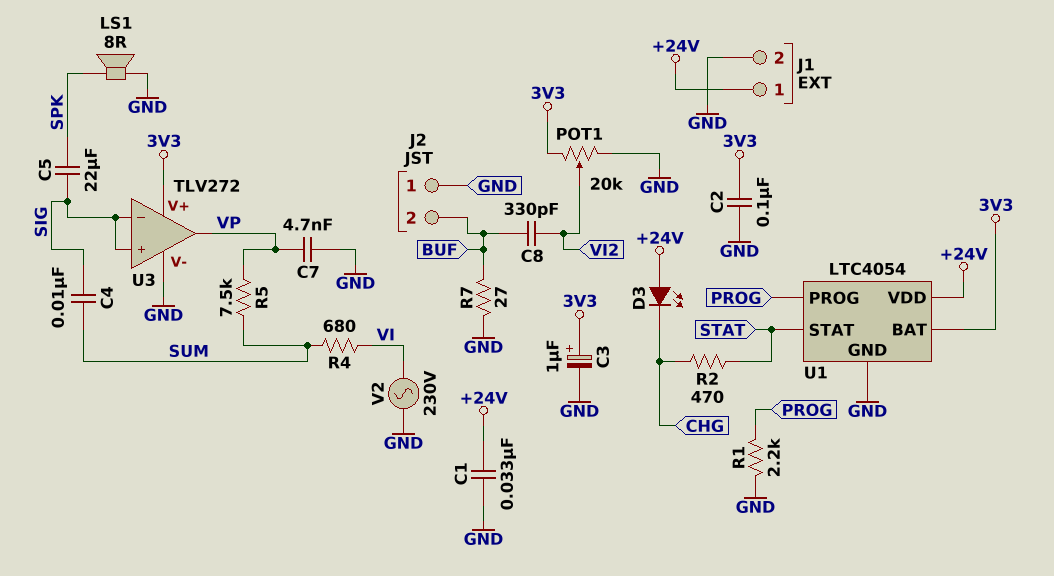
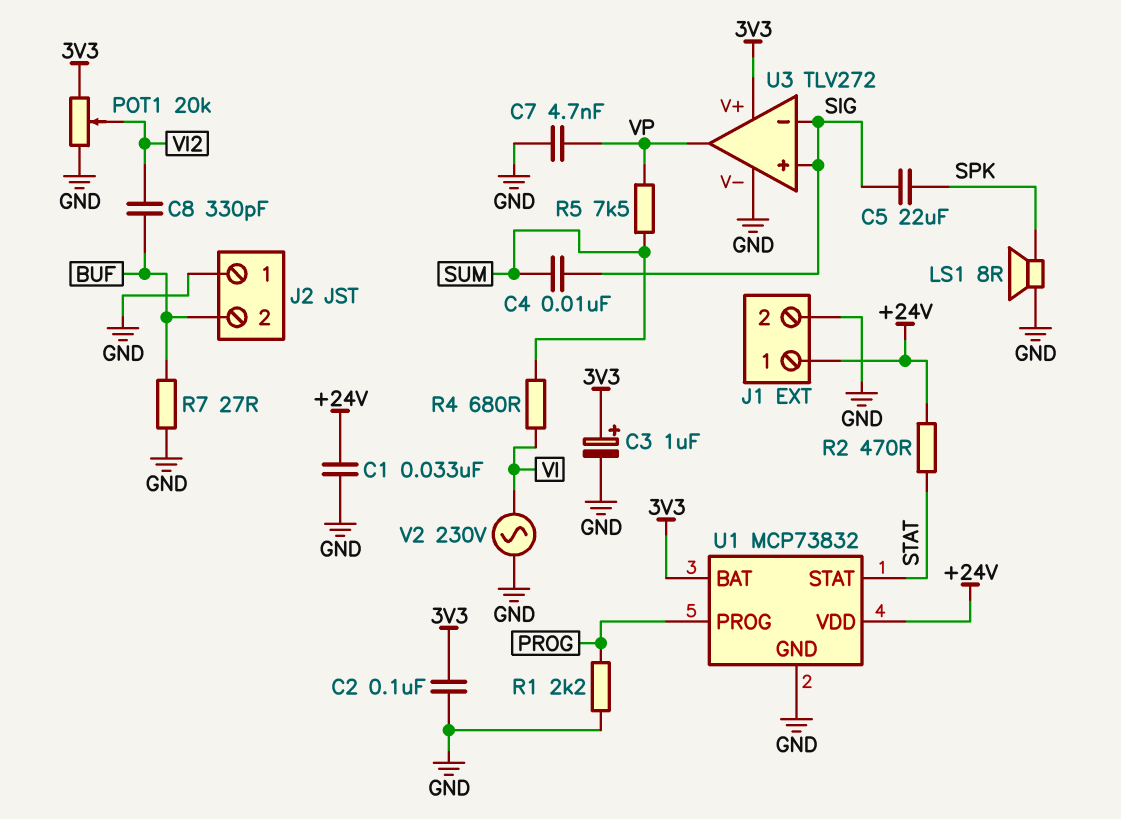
D3: LED (A +24V, K CHG) -> none
R2: 470 (CHG, STAT) -> 470 (+24V, STAT)
U1: LTC4054 -> MCP73832

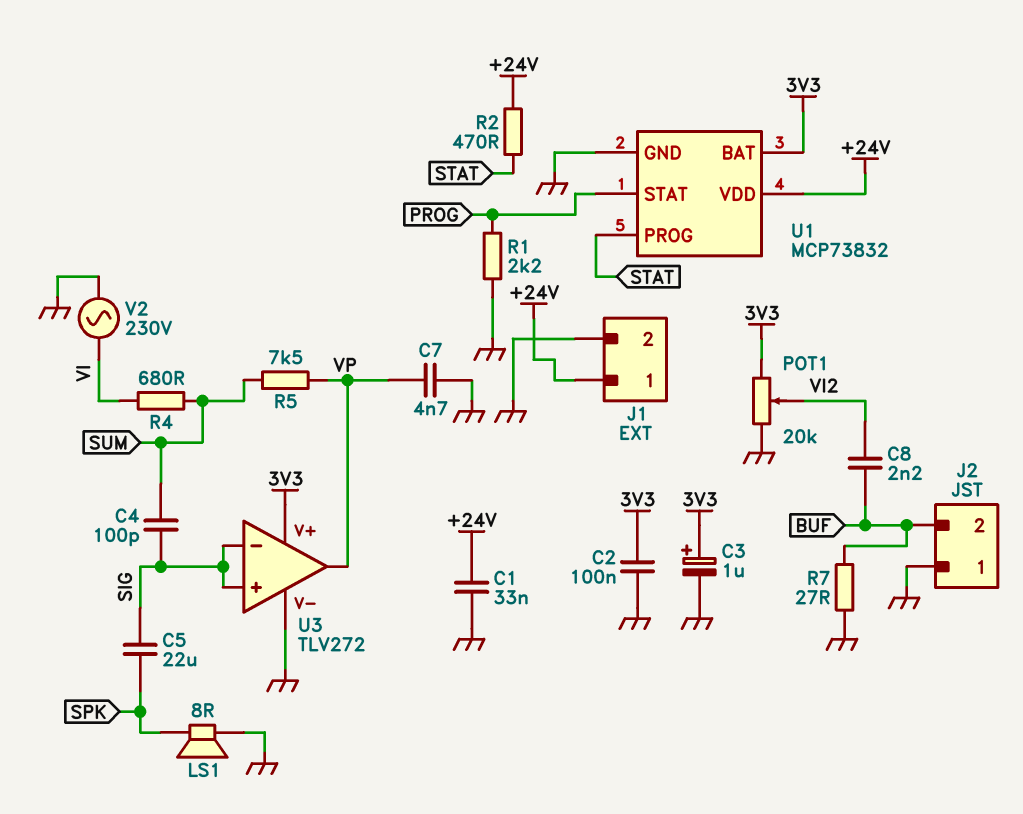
C4: 10nF (SIG, SUM) -> 100pF (SIG, SUM)
C8: 330pF (BUF, VI2) -> 2.2nF (BUF, VI2)
U1 pin PROG: PROG -> STAT
U1 pin STAT: STAT -> PROG

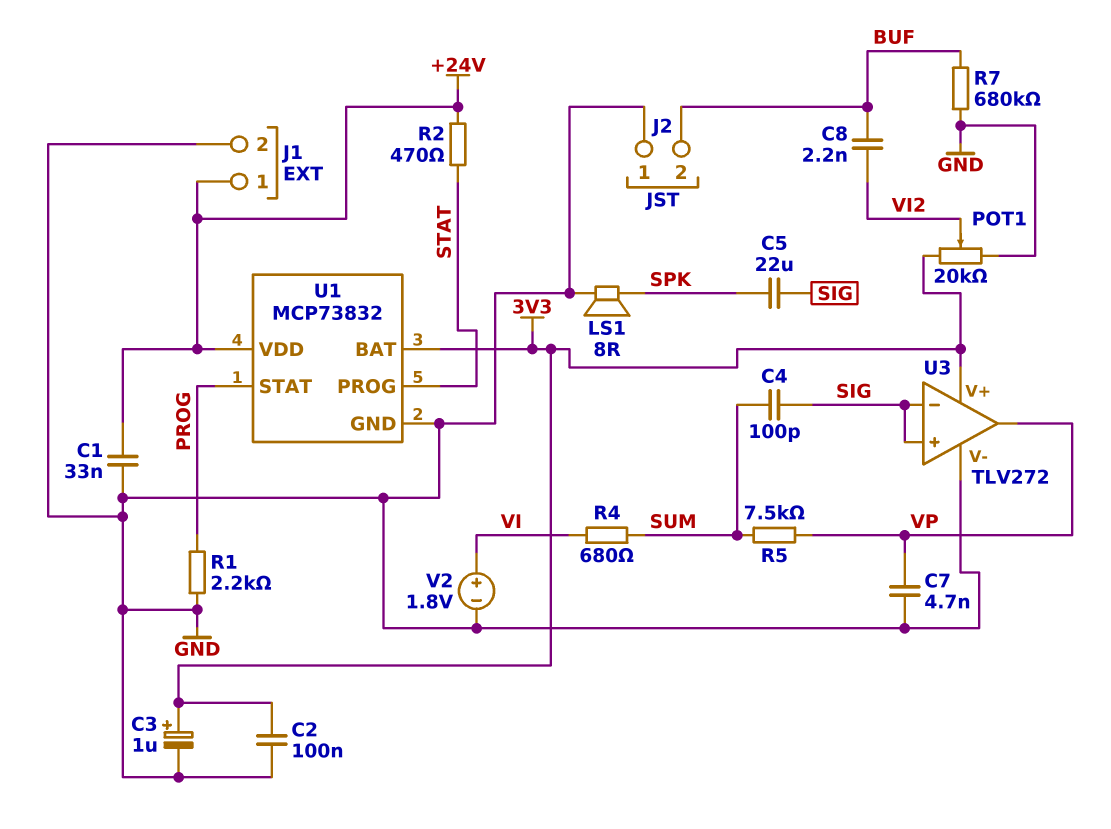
R7: 27 (BUF, GND) -> 680k (BUF, GND)
V2: AC 230V (GND, VI) -> 1.8V (plus VI, minus GND)

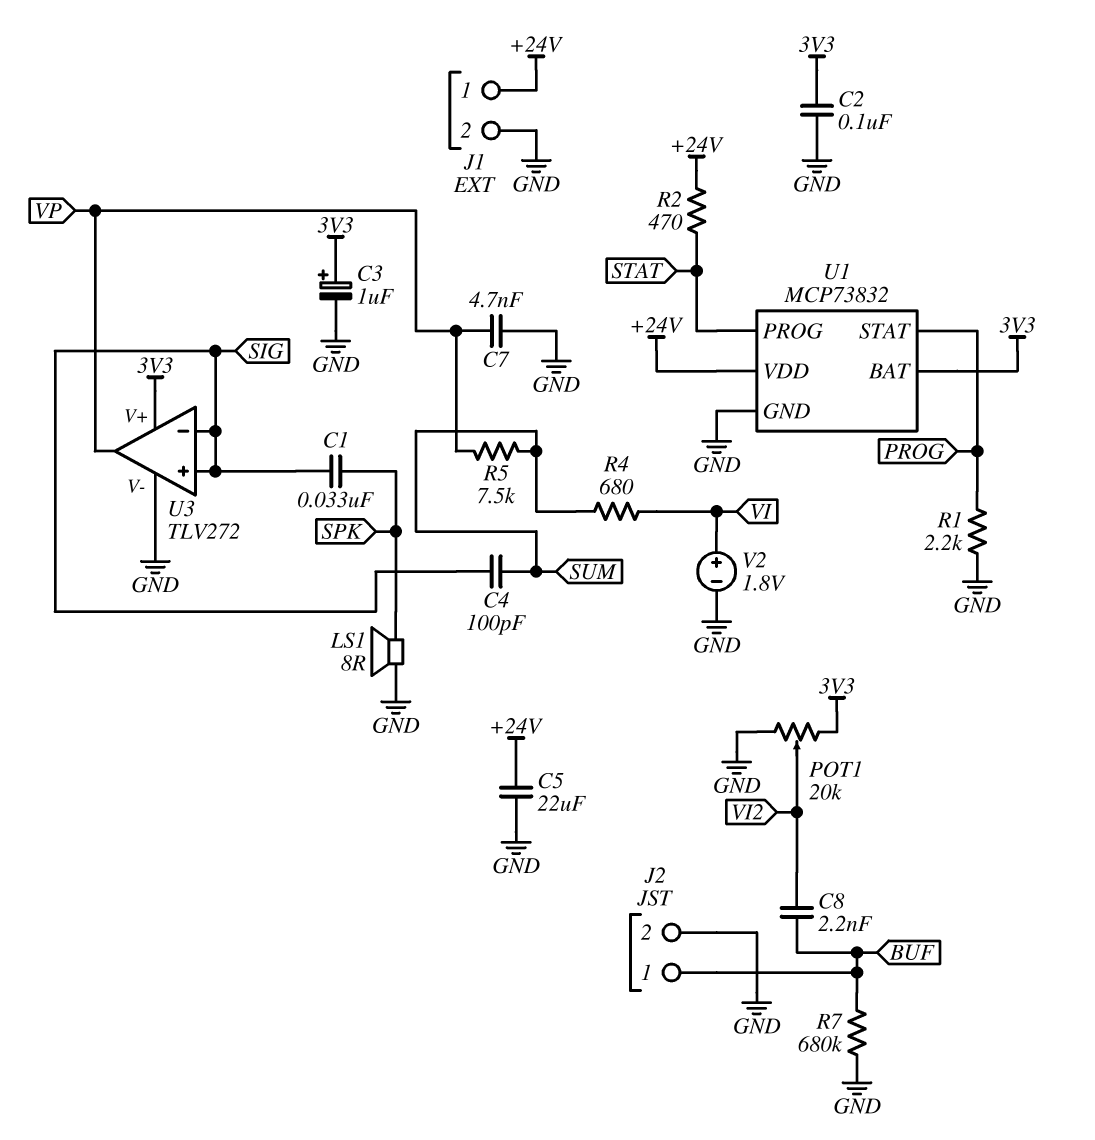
C1: 33nF (+24V, GND) -> 33nF (SIG, SPK)
C5: 22uF (SIG, SPK) -> 22uF (+24V, GND)
J2 pin 1: GND -> BUF
J2 pin 2: BUF -> GND

